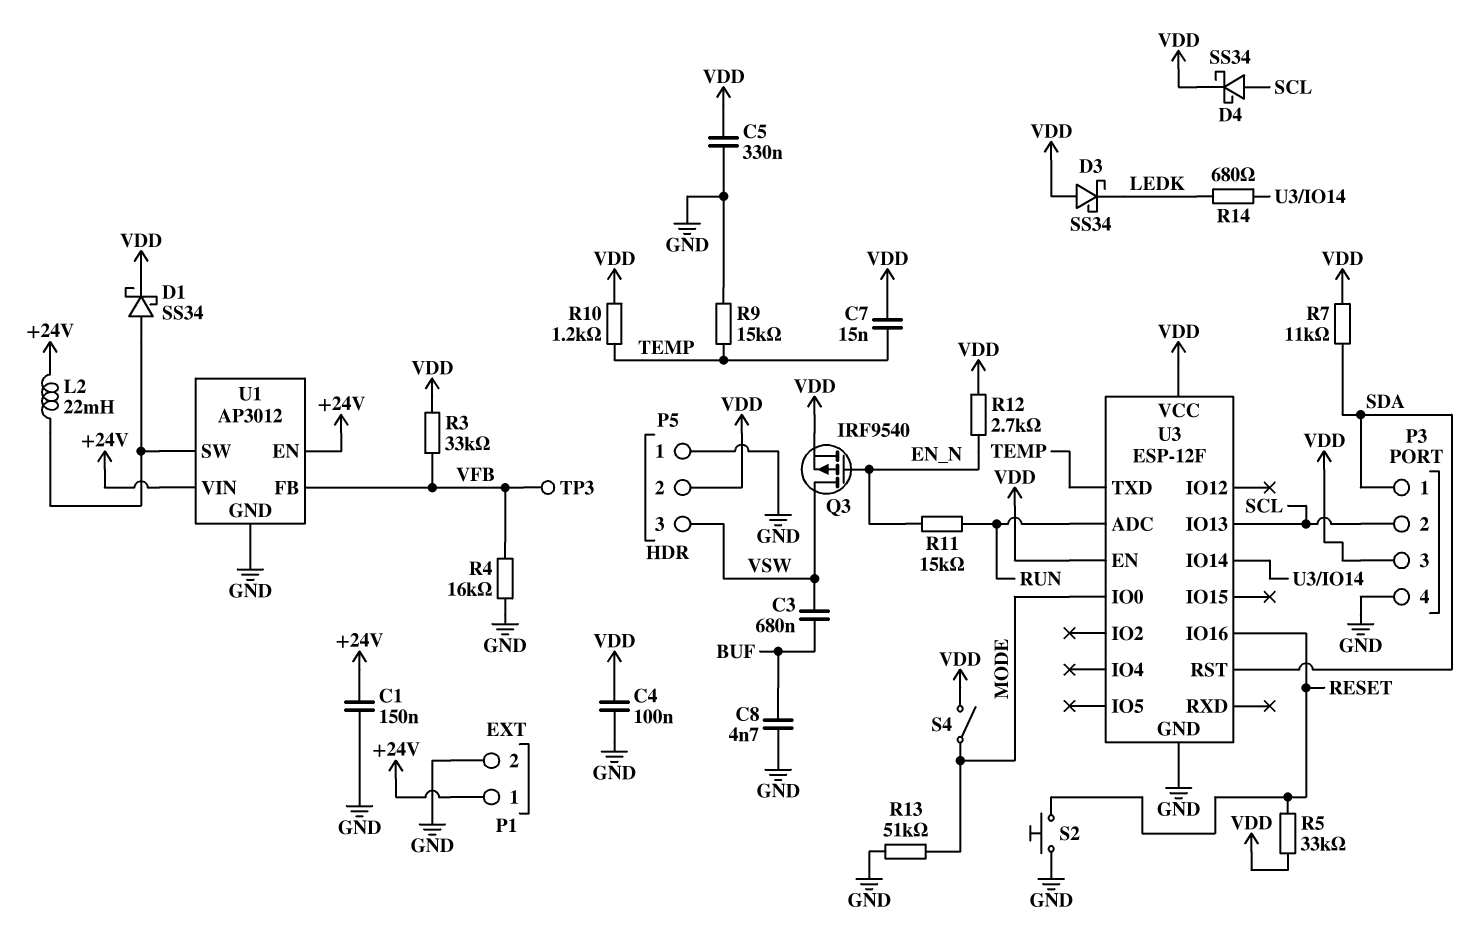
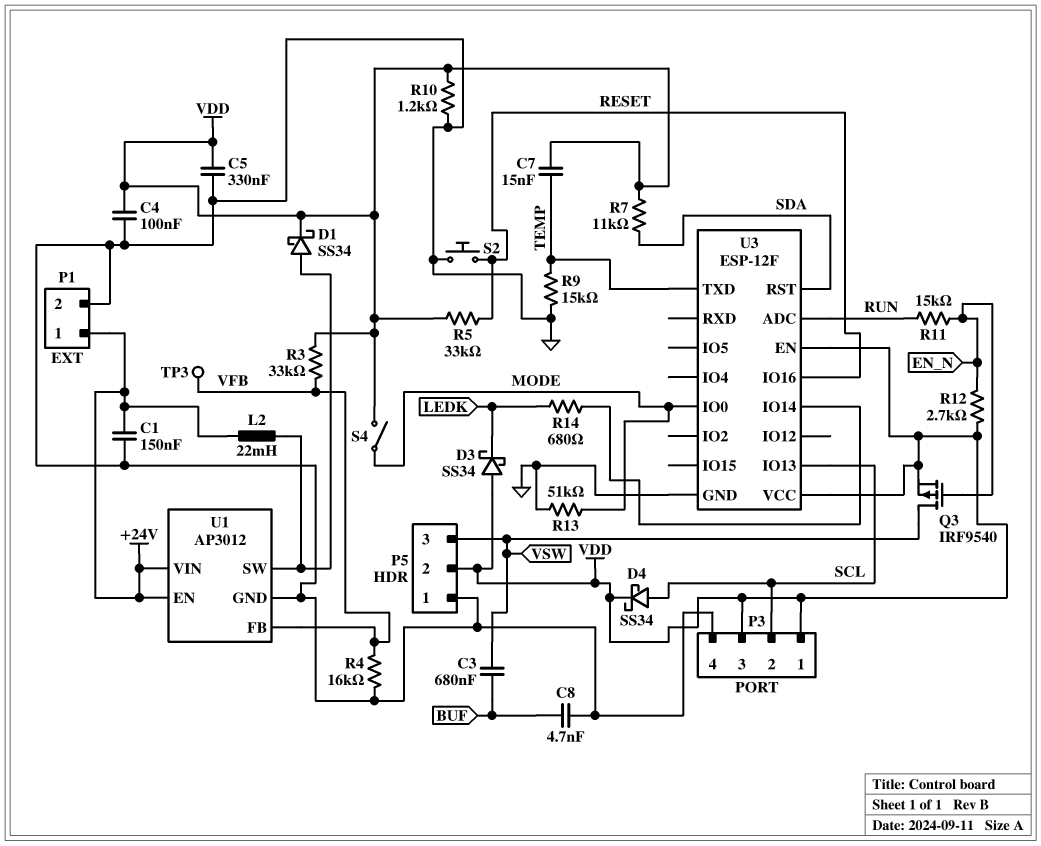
P3 pin 1: SDA -> VDD
R10: 1.2k (TEMP, VDD) -> 1.2k (GND, VDD)

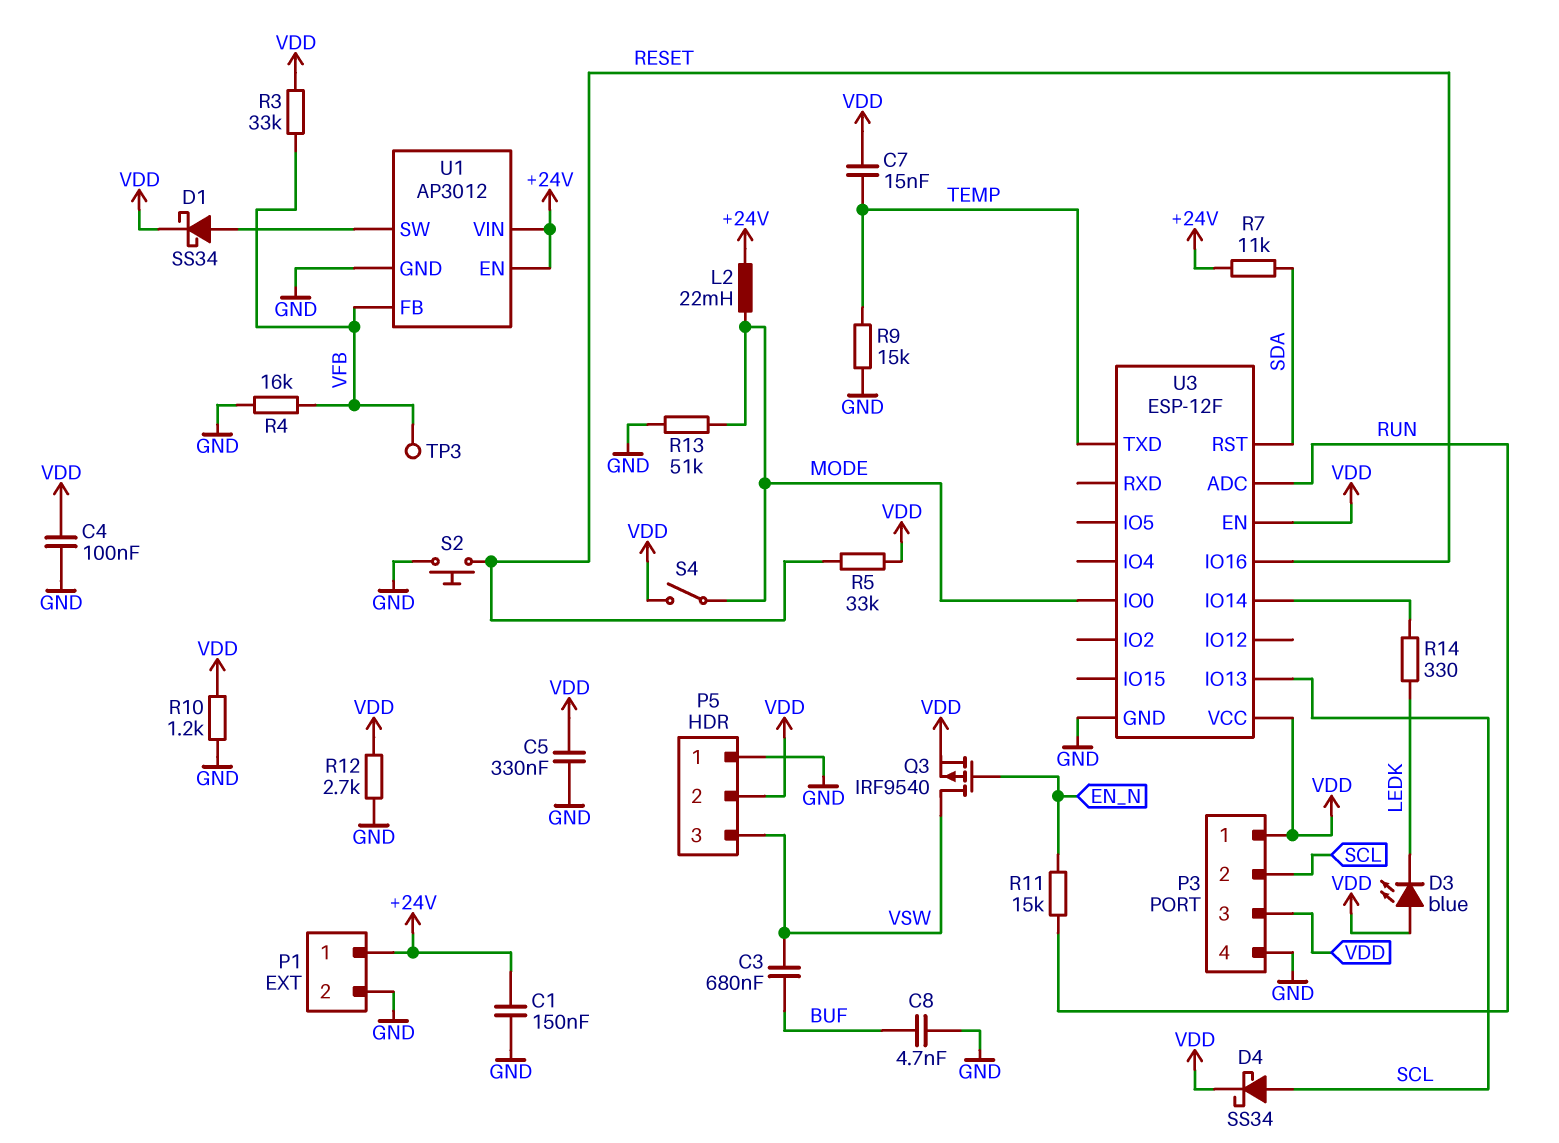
D3: schottky SS34 (A VDD, K LEDK) -> LED blue (A VDD, K LEDK)
L2: 22mH (+24V, U1/SW) -> 22mH (+24V, MODE)
R7: 11k (SDA, VDD) -> 11k (+24V, SDA)
R12: 2.7k (EN_N, VDD) -> 2.7k (GND, VDD)
R14: 680 (LEDK, U3/IO14) -> 330 (LEDK, U3/IO14)

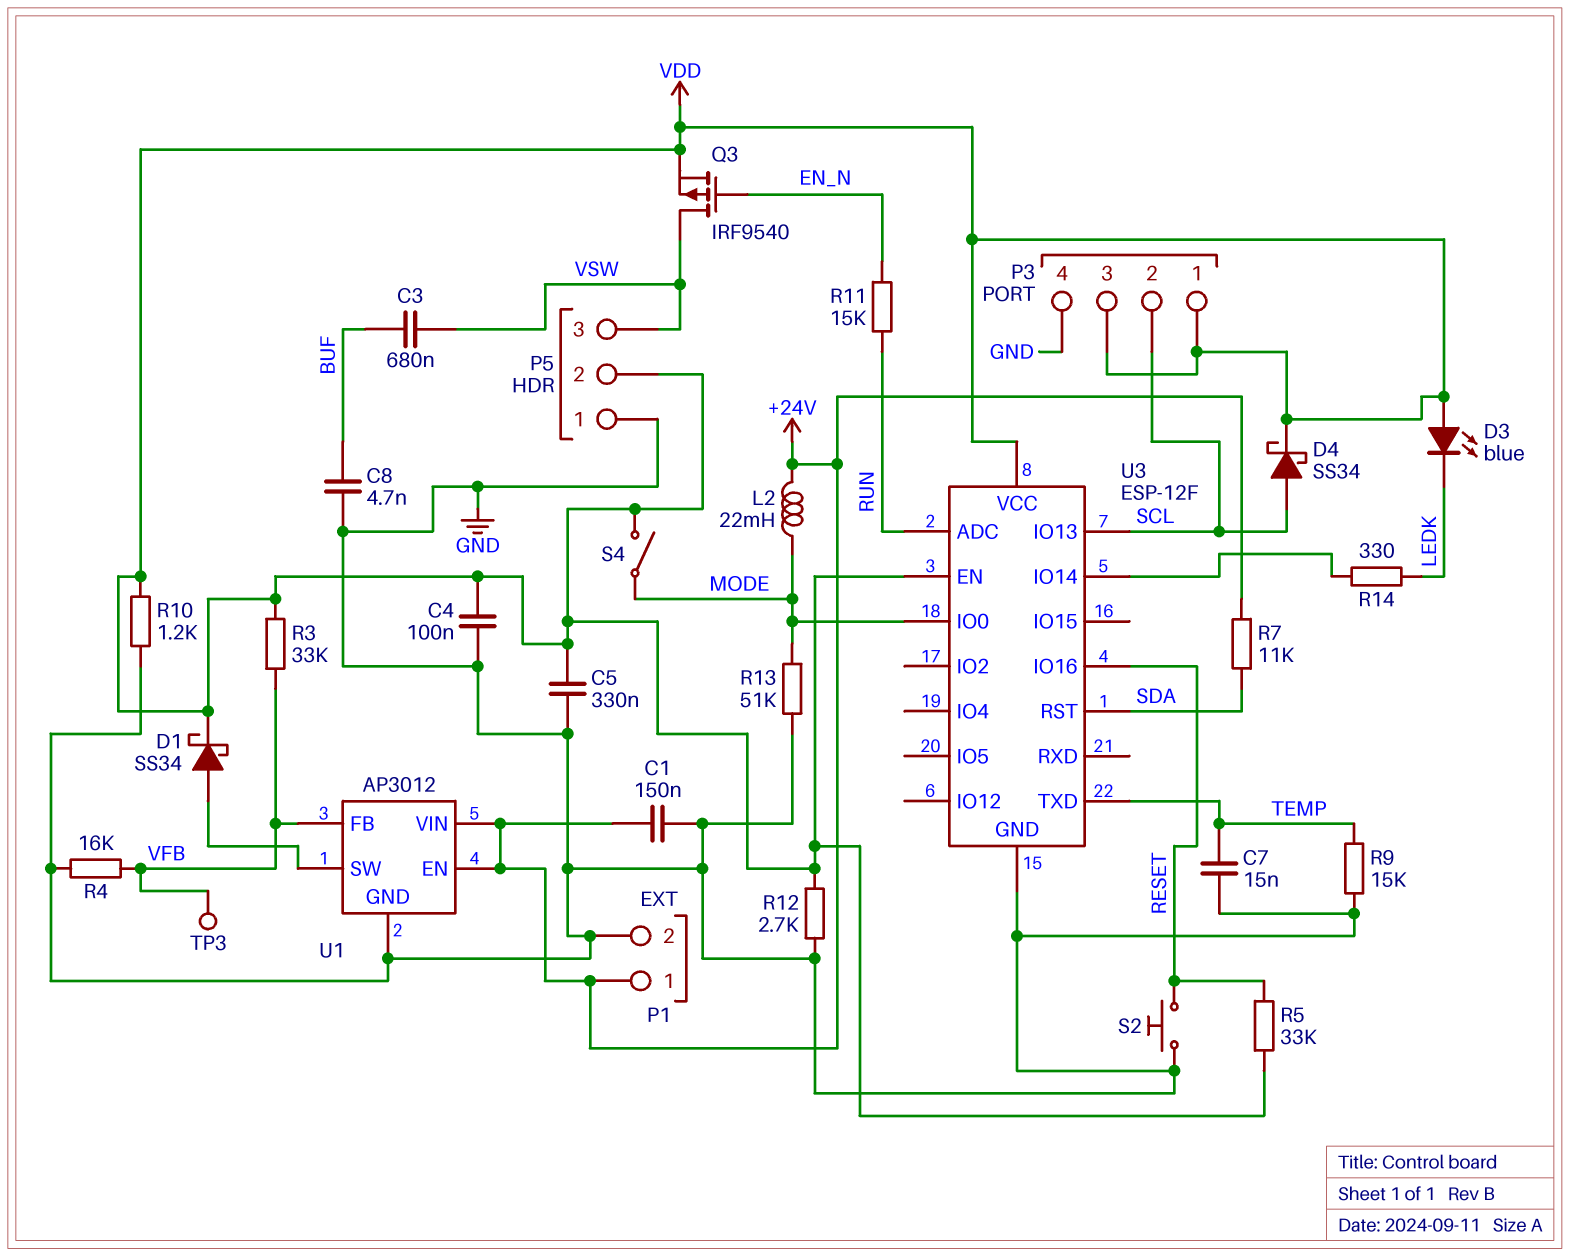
C7: 15nF (TEMP, VDD) -> 15nF (GND, TEMP)

